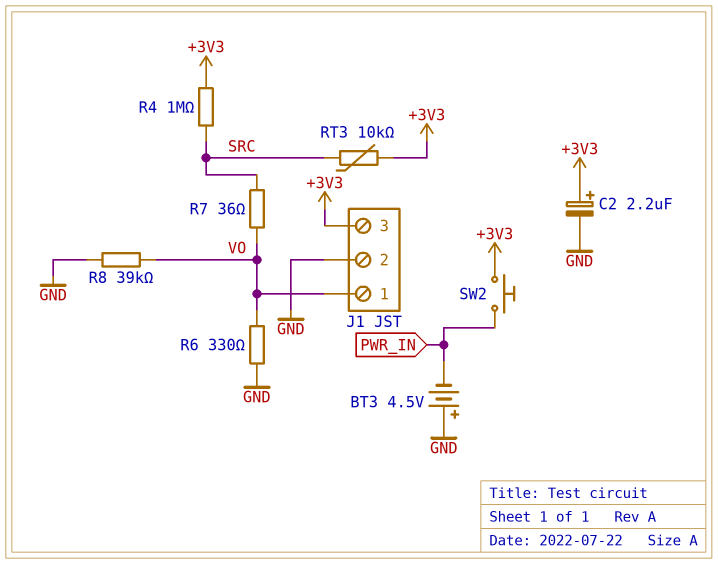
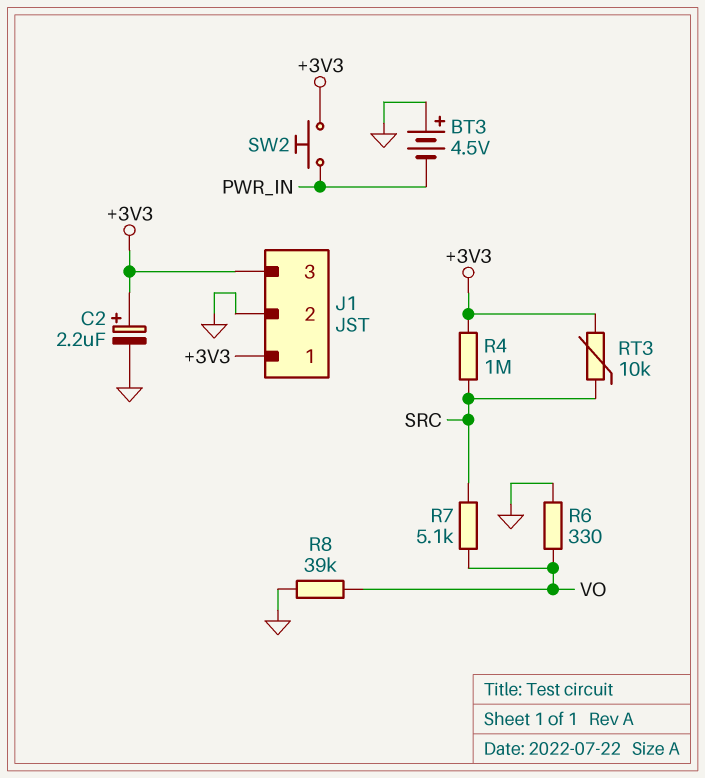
J1 pin 1: VO -> +3V3
R7: 36 (SRC, VO) -> 5.1k (SRC, VO)

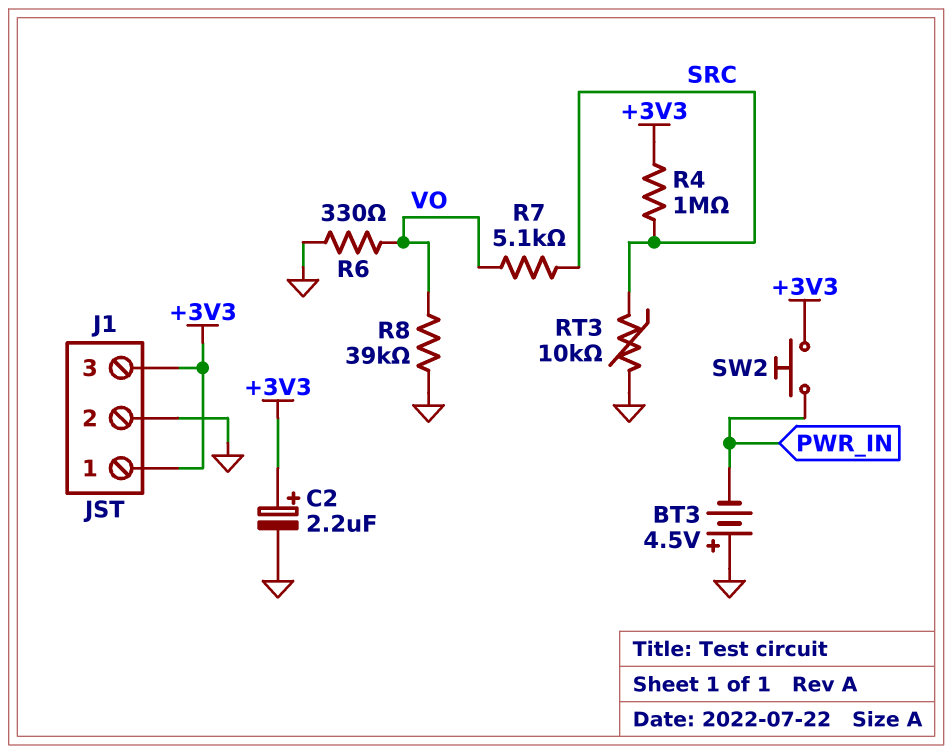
RT3: 10k (+3V3, SRC) -> 10k (GND, SRC)

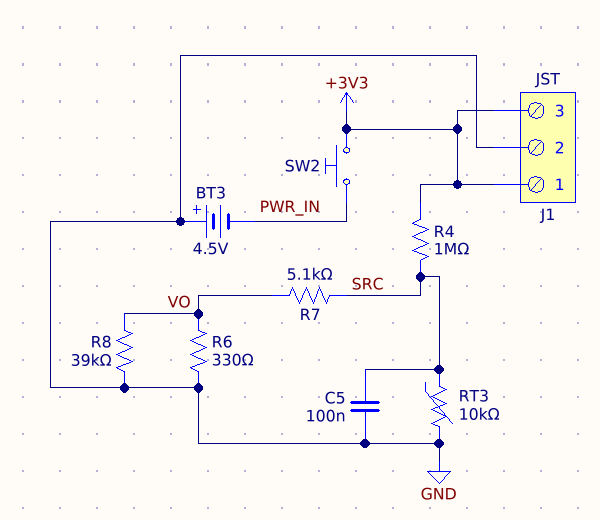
C2: 2.2uF (plus +3V3, minus GND) -> none
C5: none -> 100nF (GND, SRC)

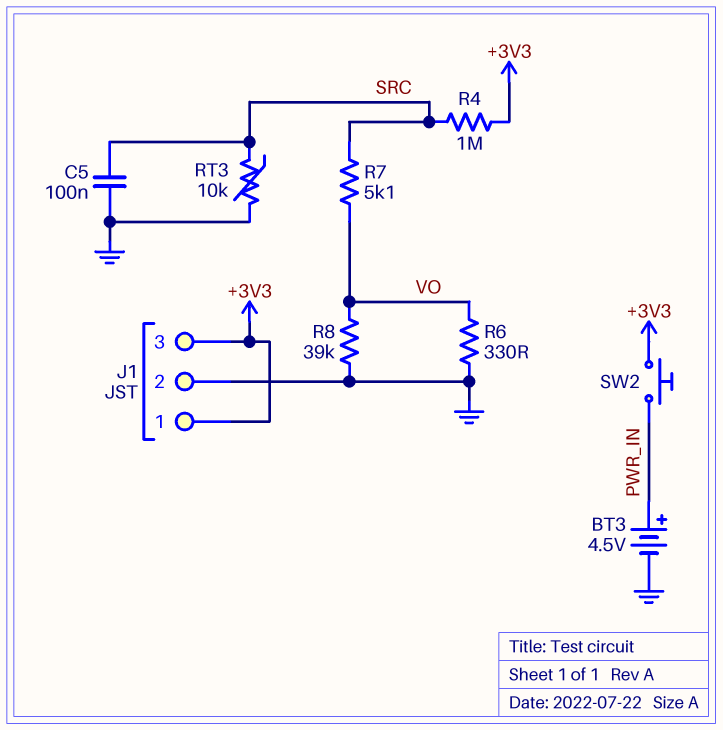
BT3: 4.5V (plus GND, minus PWR_IN) -> 4.5V (plus PWR_IN, minus GND)

